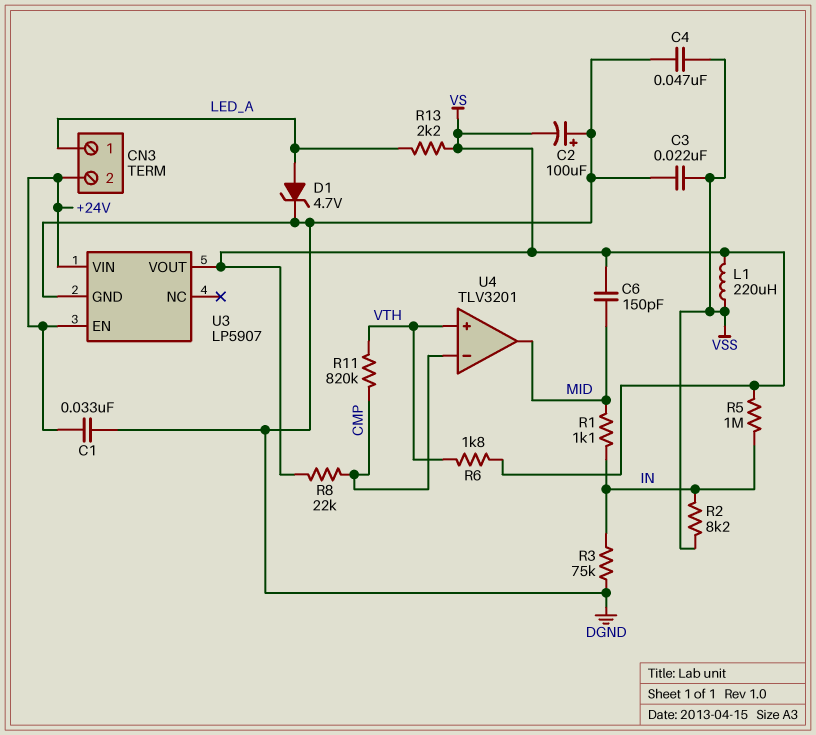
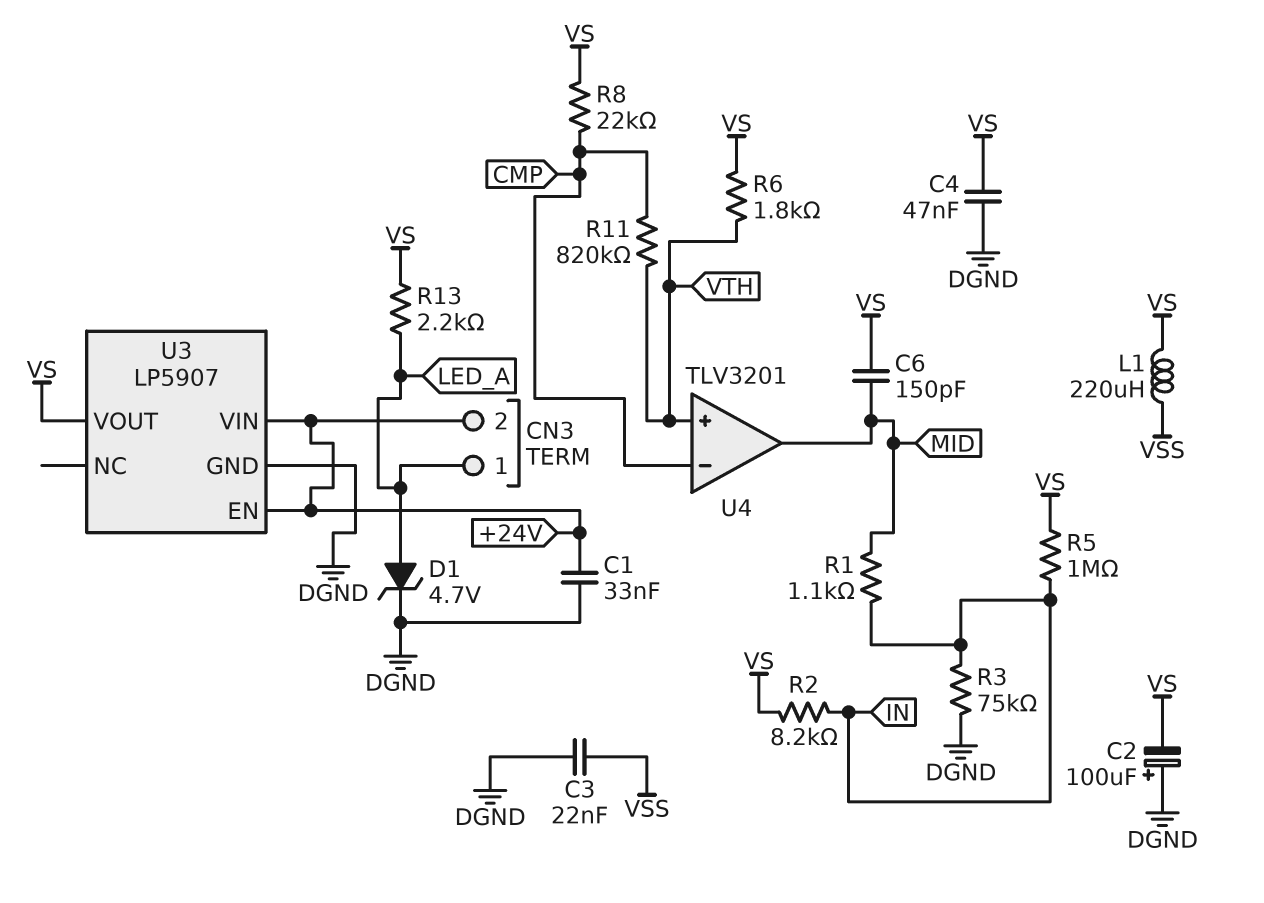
C4: 47nF (DGND, VSS) -> 47nF (DGND, VS)
R2: 8.2k (IN, VSS) -> 8.2k (IN, VS)

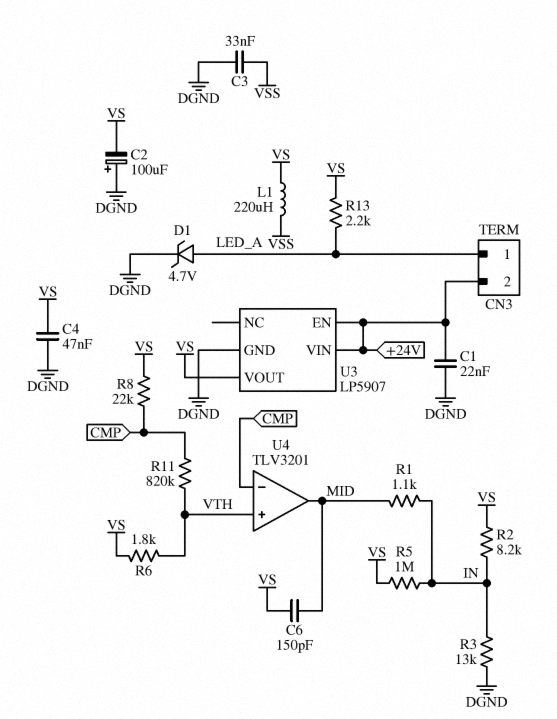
C1: 33nF (+24V, DGND) -> 22nF (+24V, DGND)
C3: 22nF (DGND, VSS) -> 33nF (DGND, VSS)
R3: 75k (DGND, IN) -> 13k (DGND, IN)

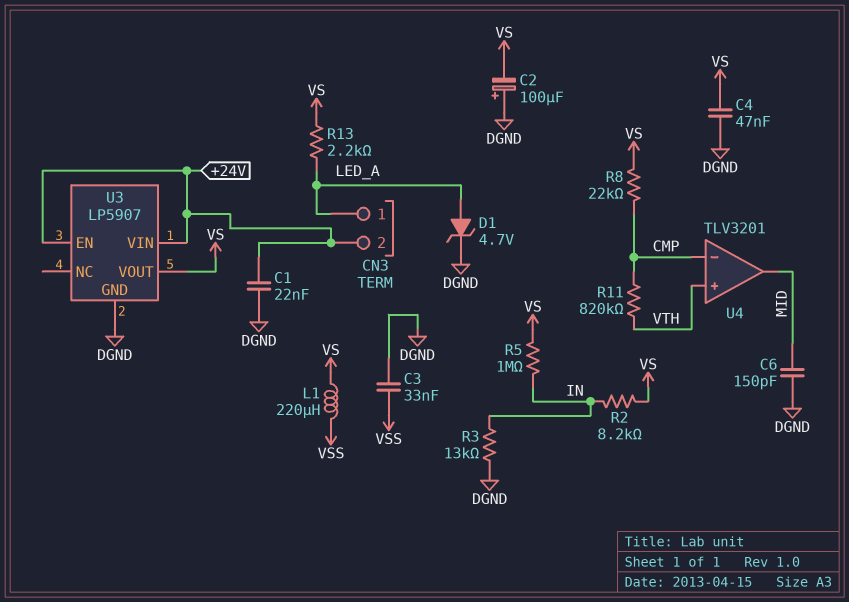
C6: 150pF (MID, VS) -> 150pF (DGND, MID)
R1: 1.1k (IN, MID) -> none
R6: 1.8k (VS, VTH) -> none

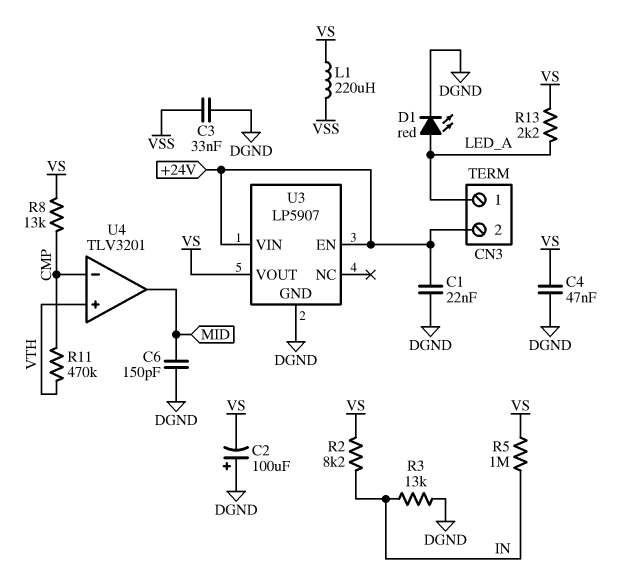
D1: zener 4.7V (A LED_A, K DGND) -> LED red (A LED_A, K DGND)
R8: 22k (CMP, VS) -> 13k (CMP, VS)
R11: 820k (CMP, VTH) -> 470k (CMP, VTH)

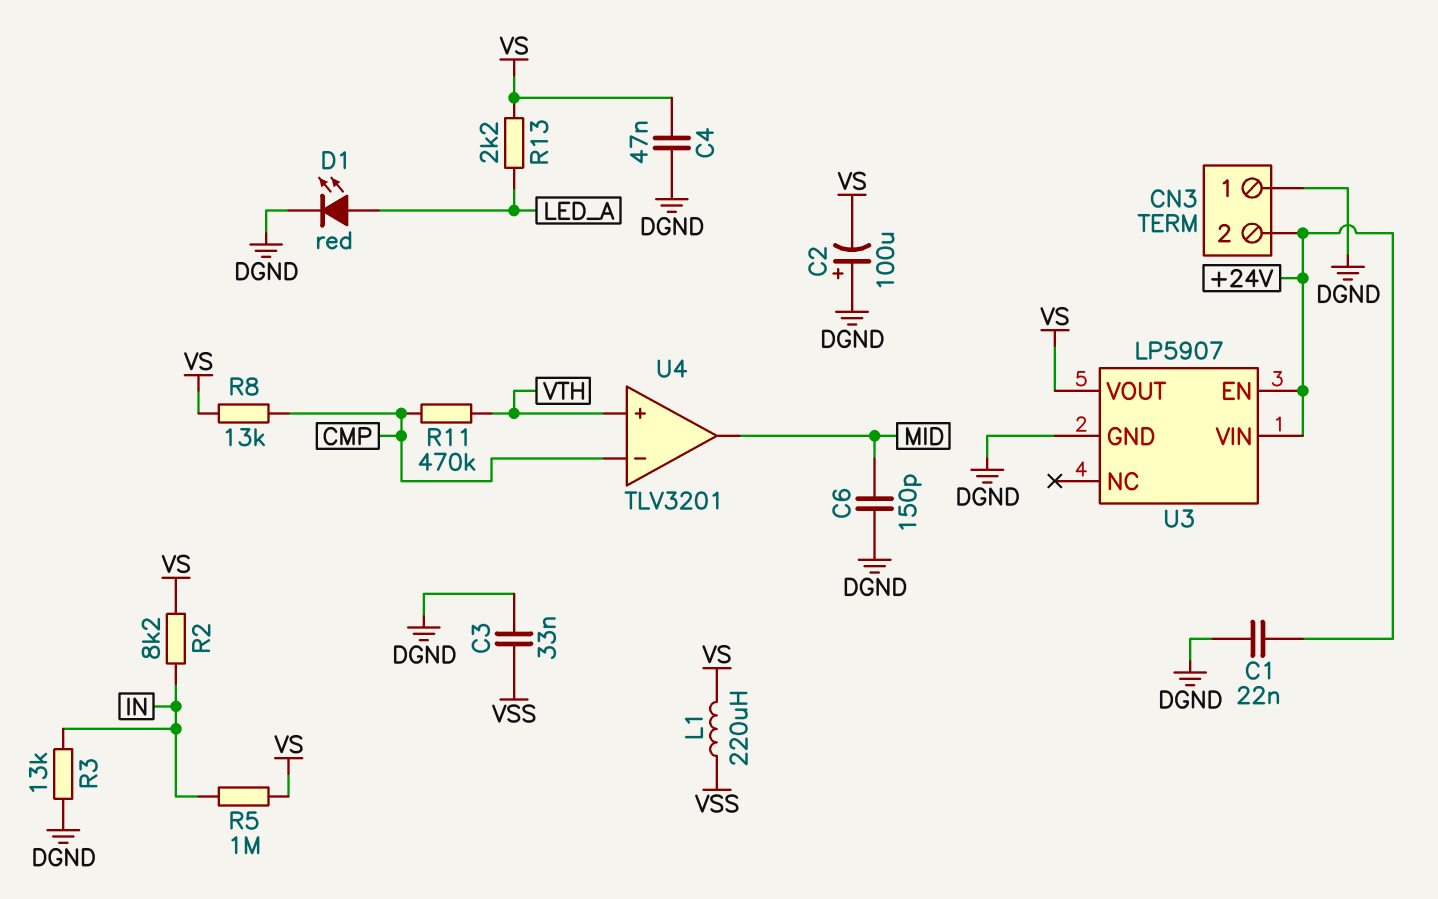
CN3 pin 1: LED_A -> DGND

